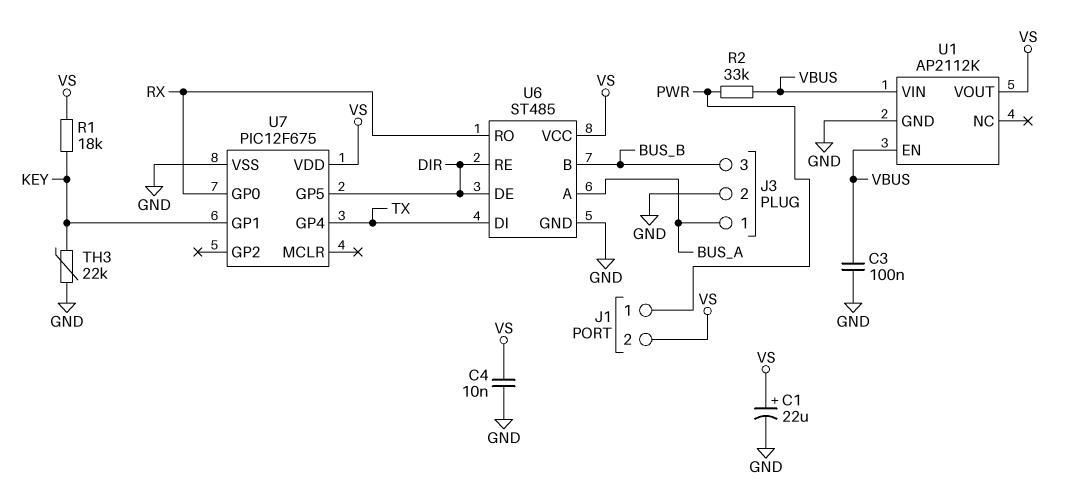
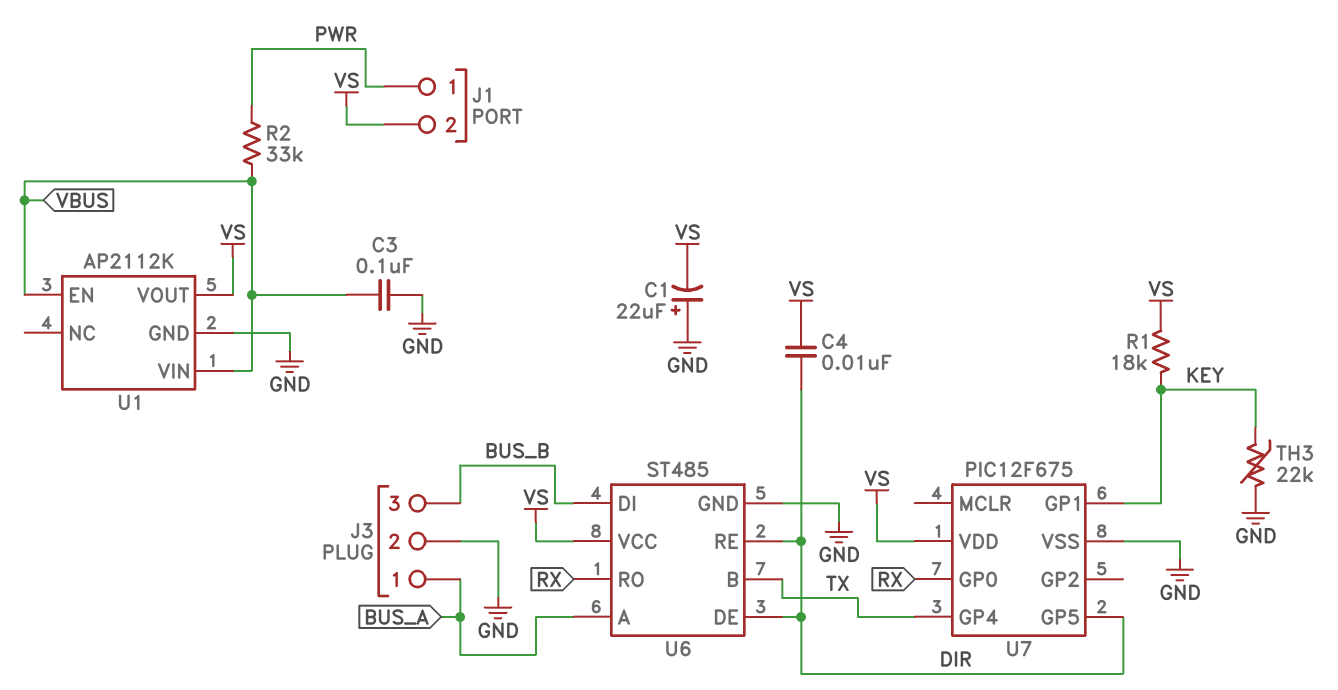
C1: 22uF (plus VS, minus GND) -> 22uF (plus GND, minus VS)
C4: 10nF (GND, VS) -> 10nF (DIR, VS)
U6 pin B: BUS_B -> TX
U6 pin DI: TX -> BUS_B

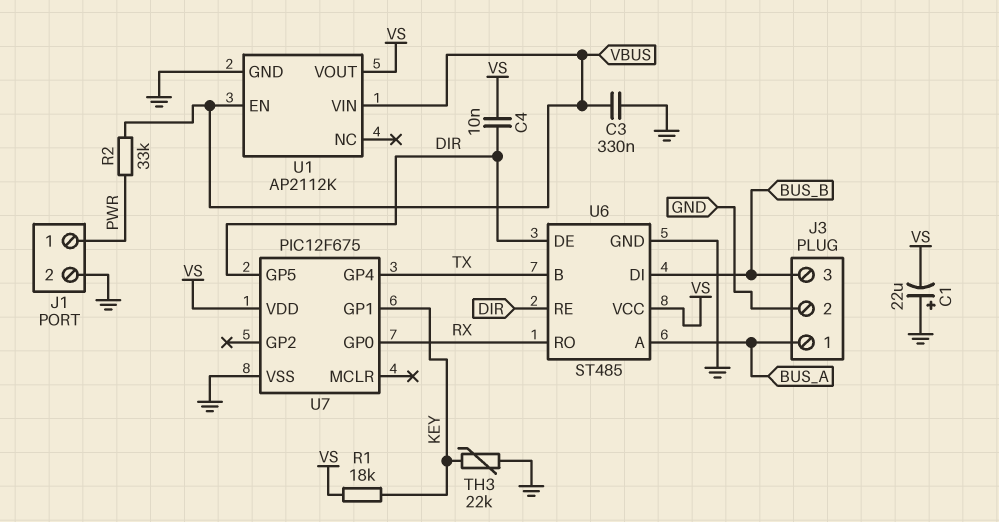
C3: 100nF (GND, VBUS) -> 330nF (GND, VBUS)
J1 pin 2: VS -> GND

